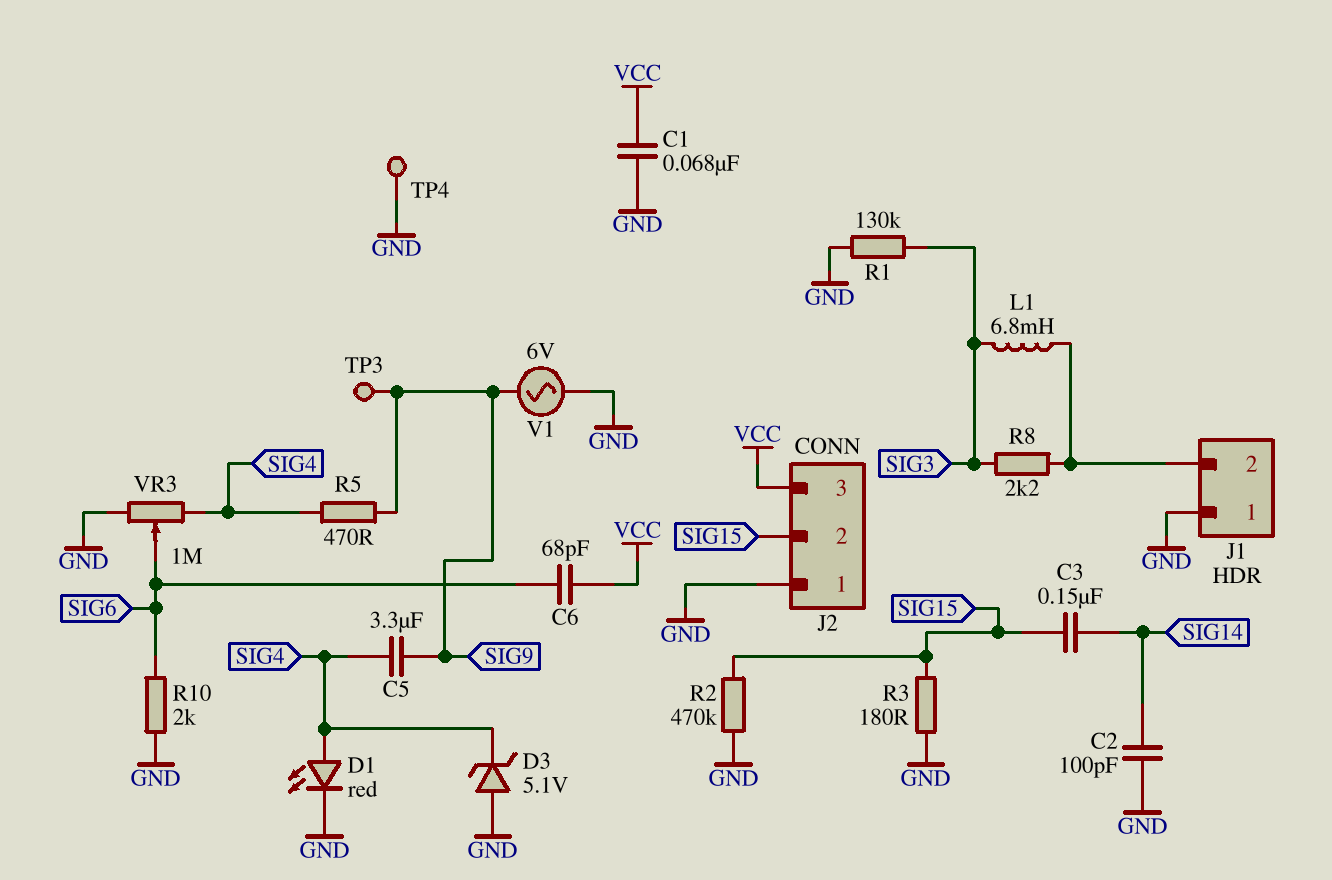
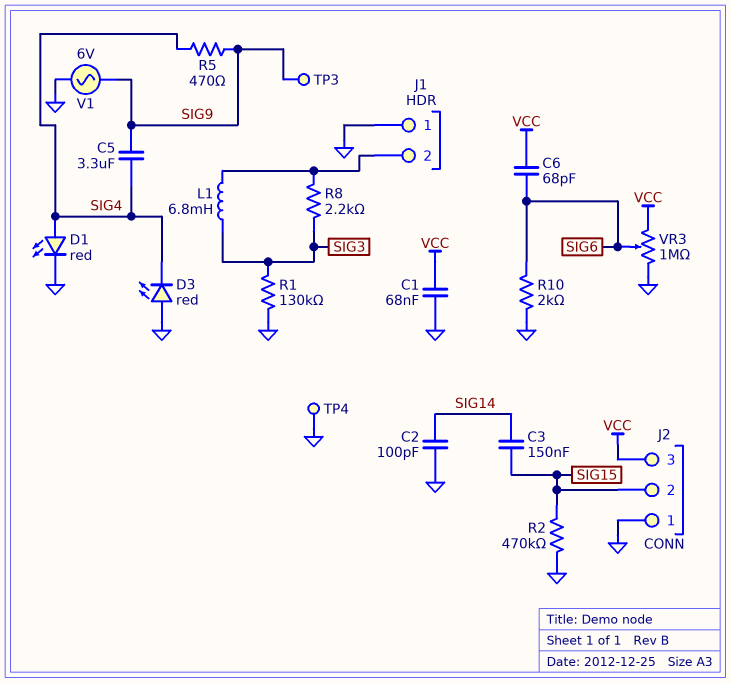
D3: zener 5.1V (A GND, K SIG4) -> LED red (A GND, K SIG4)
R3: 180 (GND, SIG15) -> none
VR3: 1M (GND, SIG4, wiper SIG6) -> 1M (GND, VCC, wiper SIG6)

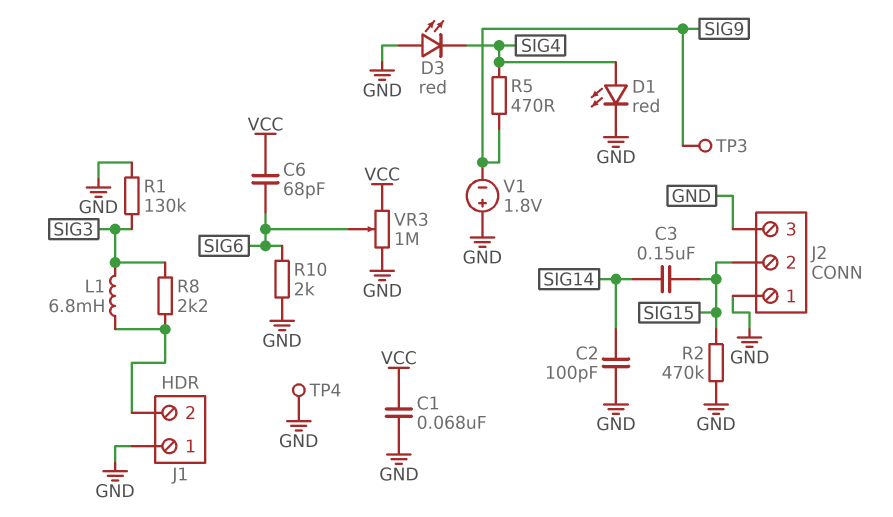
C5: 3.3uF (SIG4, SIG9) -> none
J2 pin 3: VCC -> GND
V1: AC 6V (GND, SIG9) -> 1.8V (plus GND, minus SIG9)

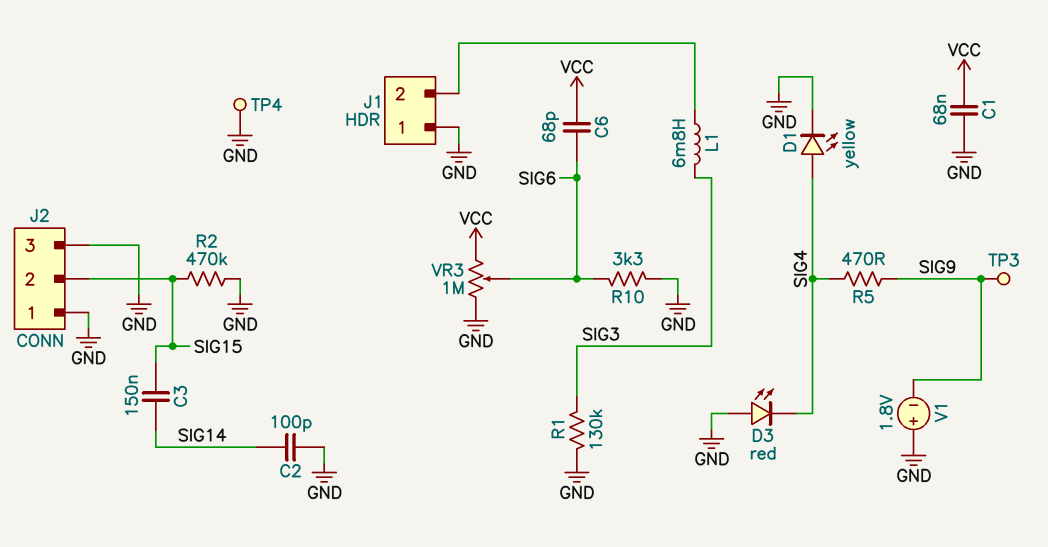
D1: LED red (A SIG4, K GND) -> LED yellow (A SIG4, K GND)
R8: 2.2k (J1/2, SIG3) -> none
R10: 2k (GND, SIG6) -> 3.3k (GND, SIG6)

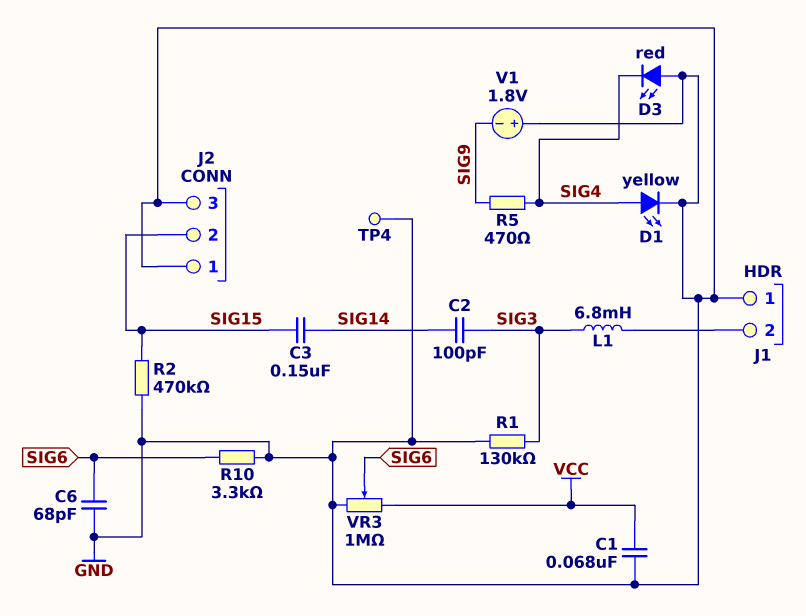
C2: 100pF (GND, SIG14) -> 100pF (SIG3, SIG14)
C6: 68pF (SIG6, VCC) -> 68pF (GND, SIG6)
TP3: test point (SIG9) -> none

